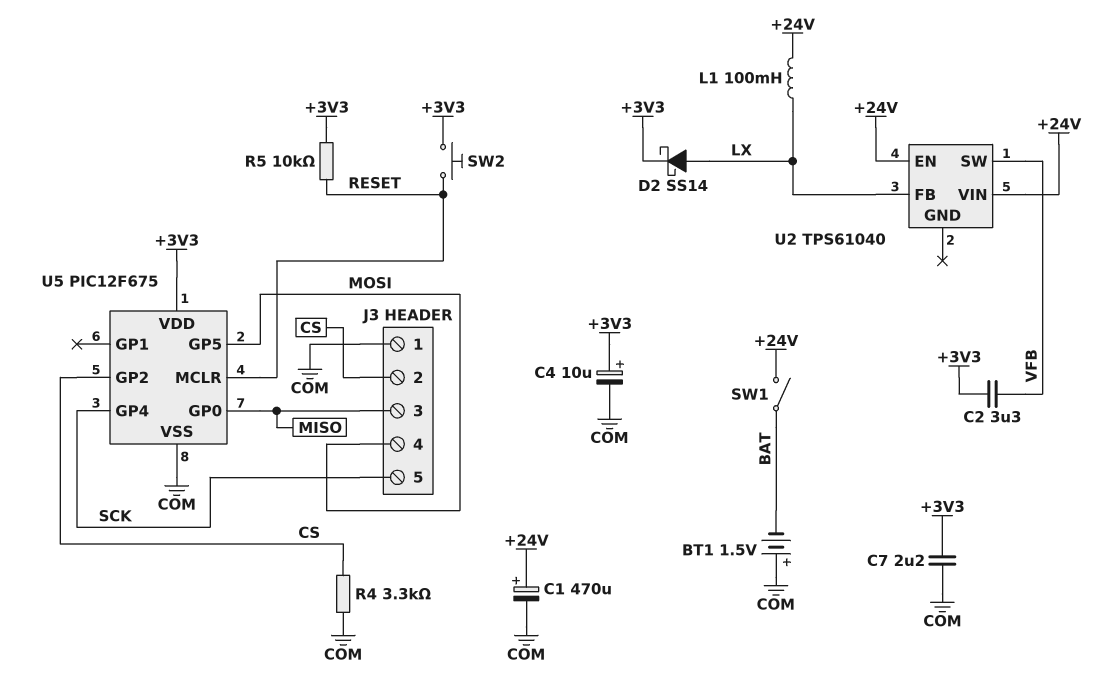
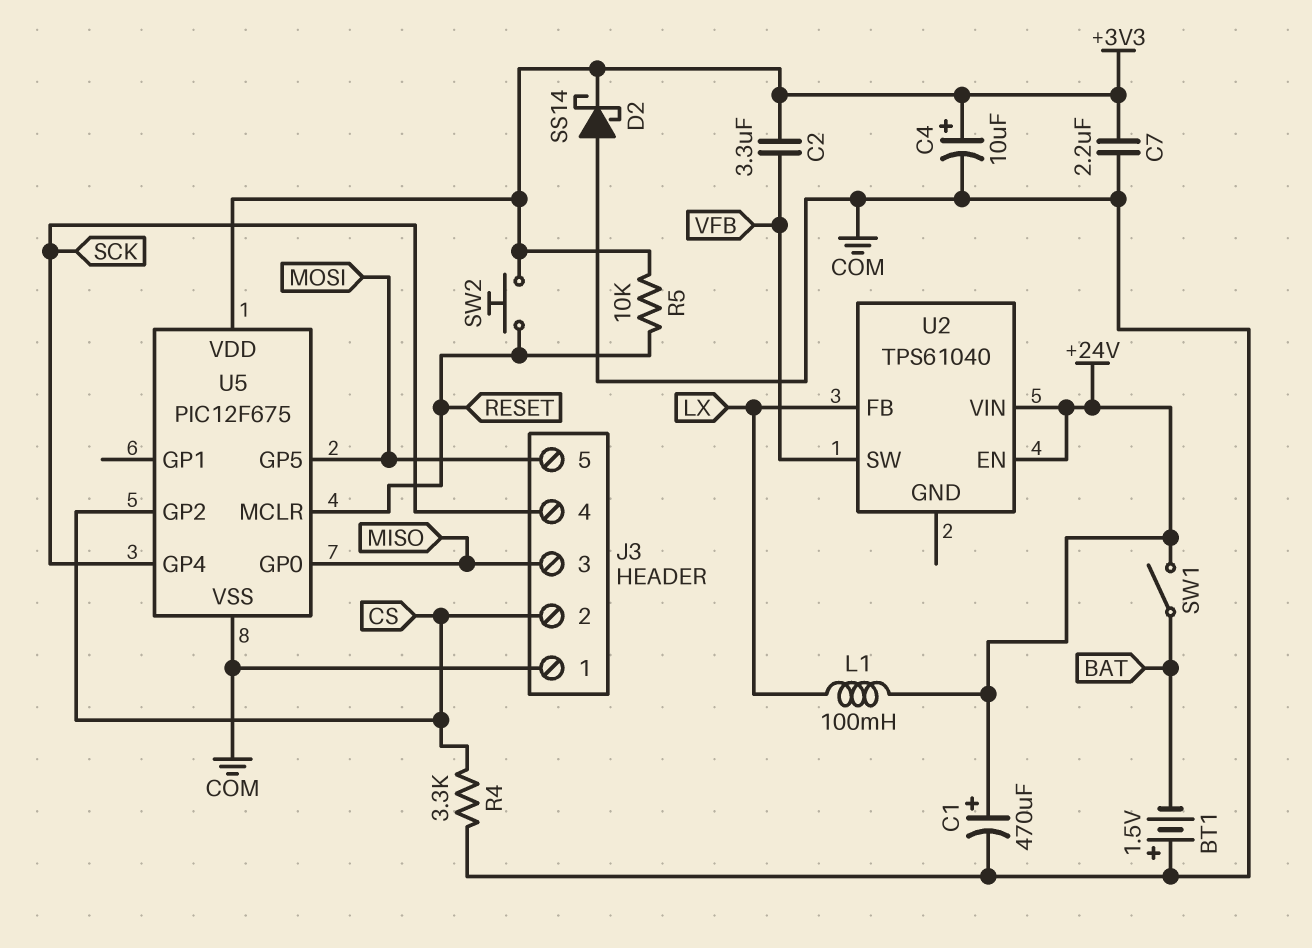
D2: schottky SS14 (A LX, K +3V3) -> schottky SS14 (A COM, K +3V3)
J3 pin 4: MOSI -> SCK
J3 pin 5: SCK -> MOSI

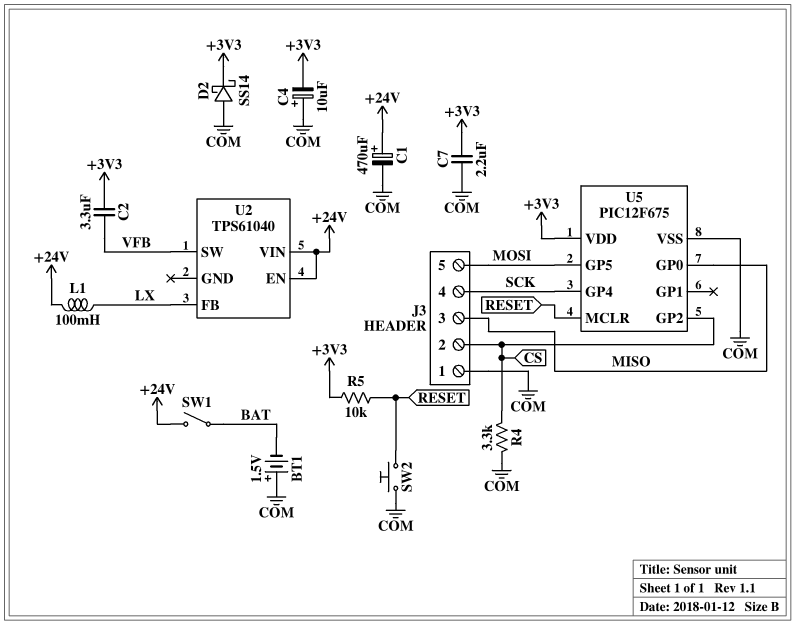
C4: 10uF (plus +3V3, minus COM) -> 10uF (plus COM, minus +3V3)
SW2: button (+3V3, RESET) -> button (COM, RESET)

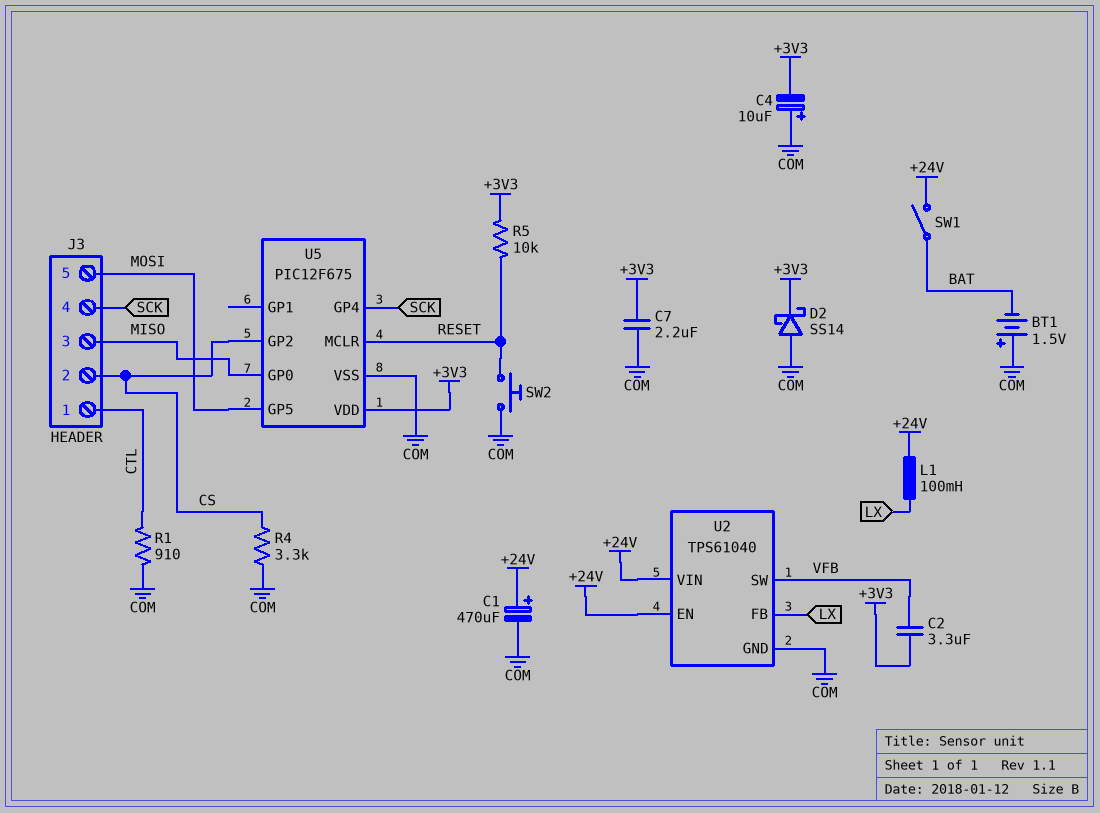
J3 pin 1: COM -> CTL
R1: none -> 910 (COM, CTL)
U2 pin GND: none -> COM

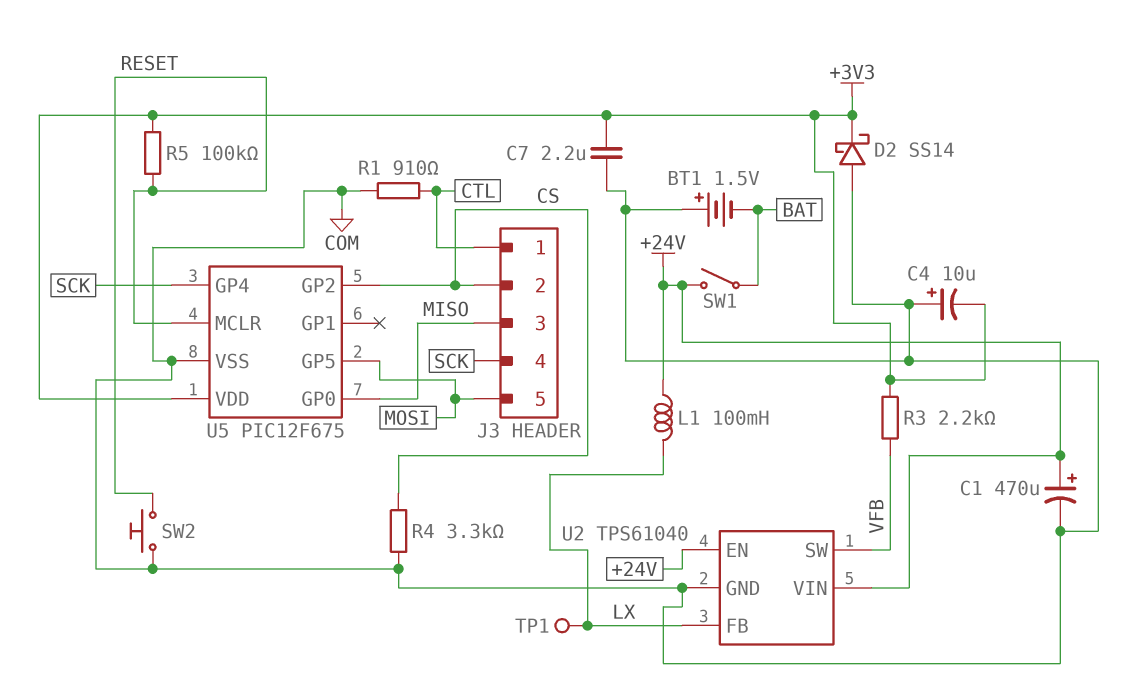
C2: 3.3uF (+3V3, VFB) -> none
R3: none -> 2.2k (+3V3, VFB)
R5: 10k (+3V3, RESET) -> 100k (+3V3, RESET)
TP1: none -> test point (LX)

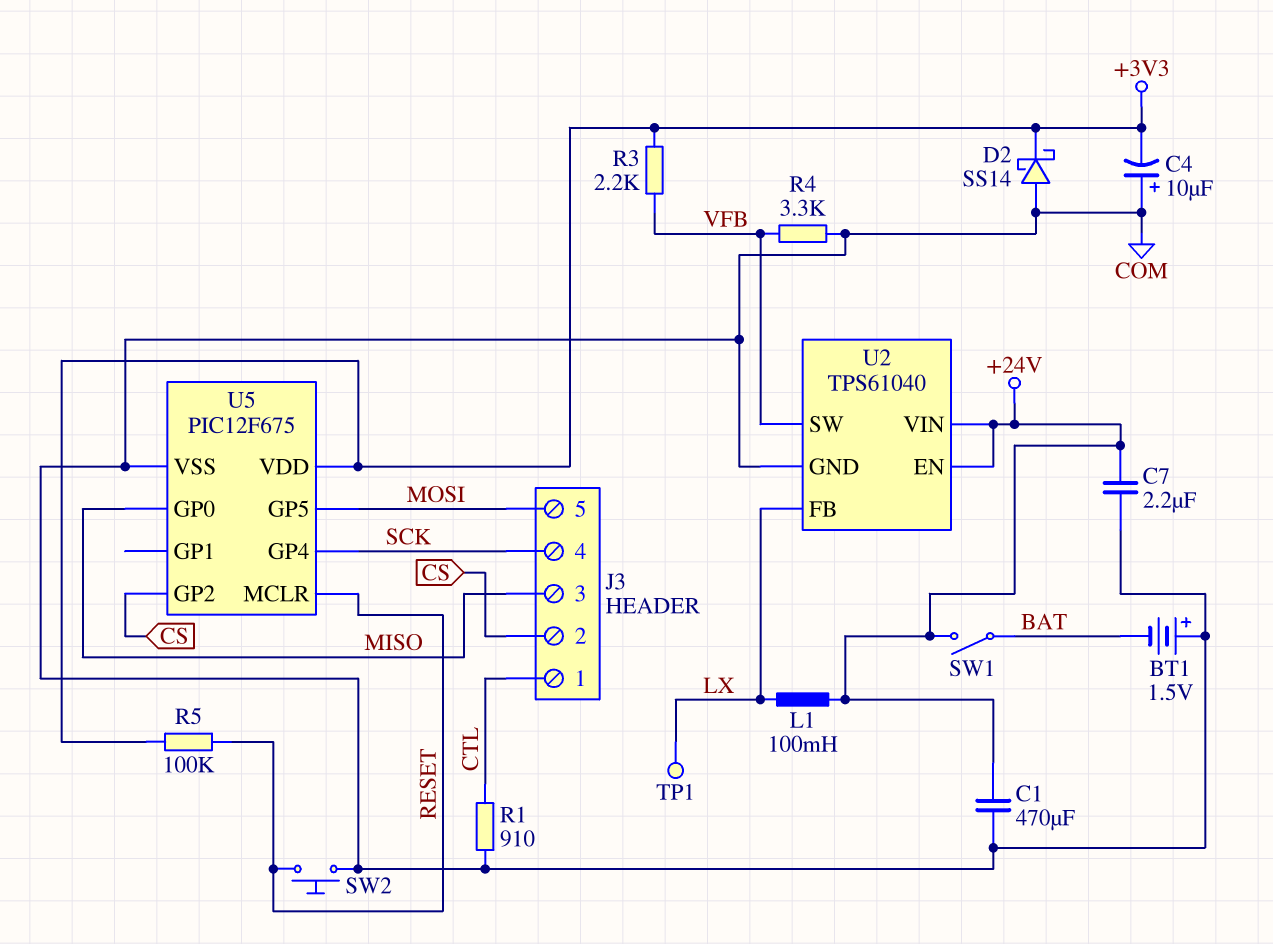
C1: 470uF (plus +24V, minus COM) -> 470uF (+24V, COM)
C7: 2.2uF (+3V3, COM) -> 2.2uF (+24V, COM)
R4: 3.3k (COM, CS) -> 3.3k (COM, VFB)

